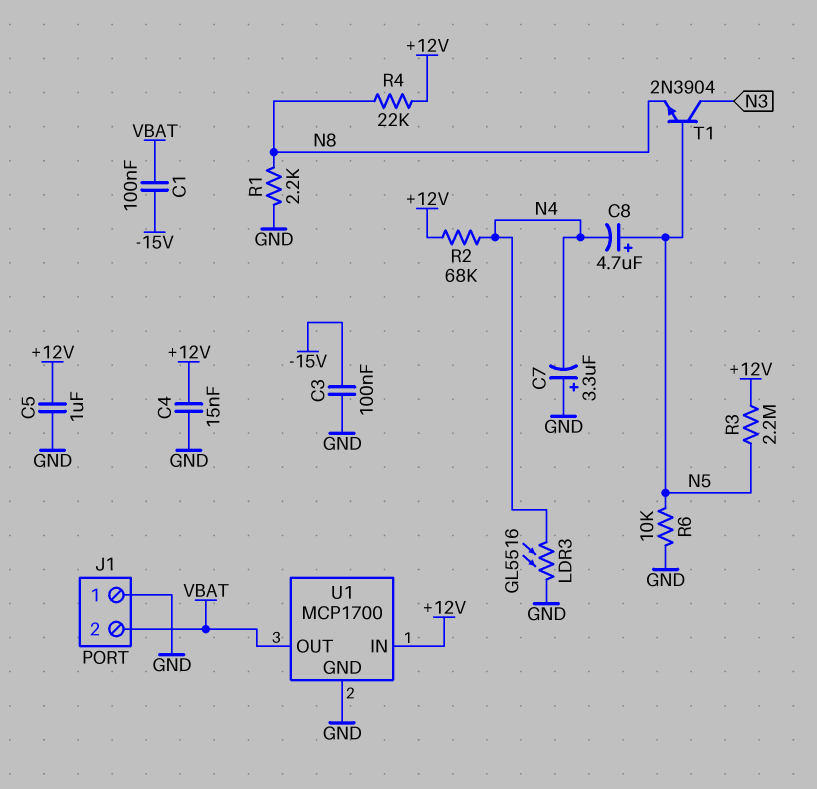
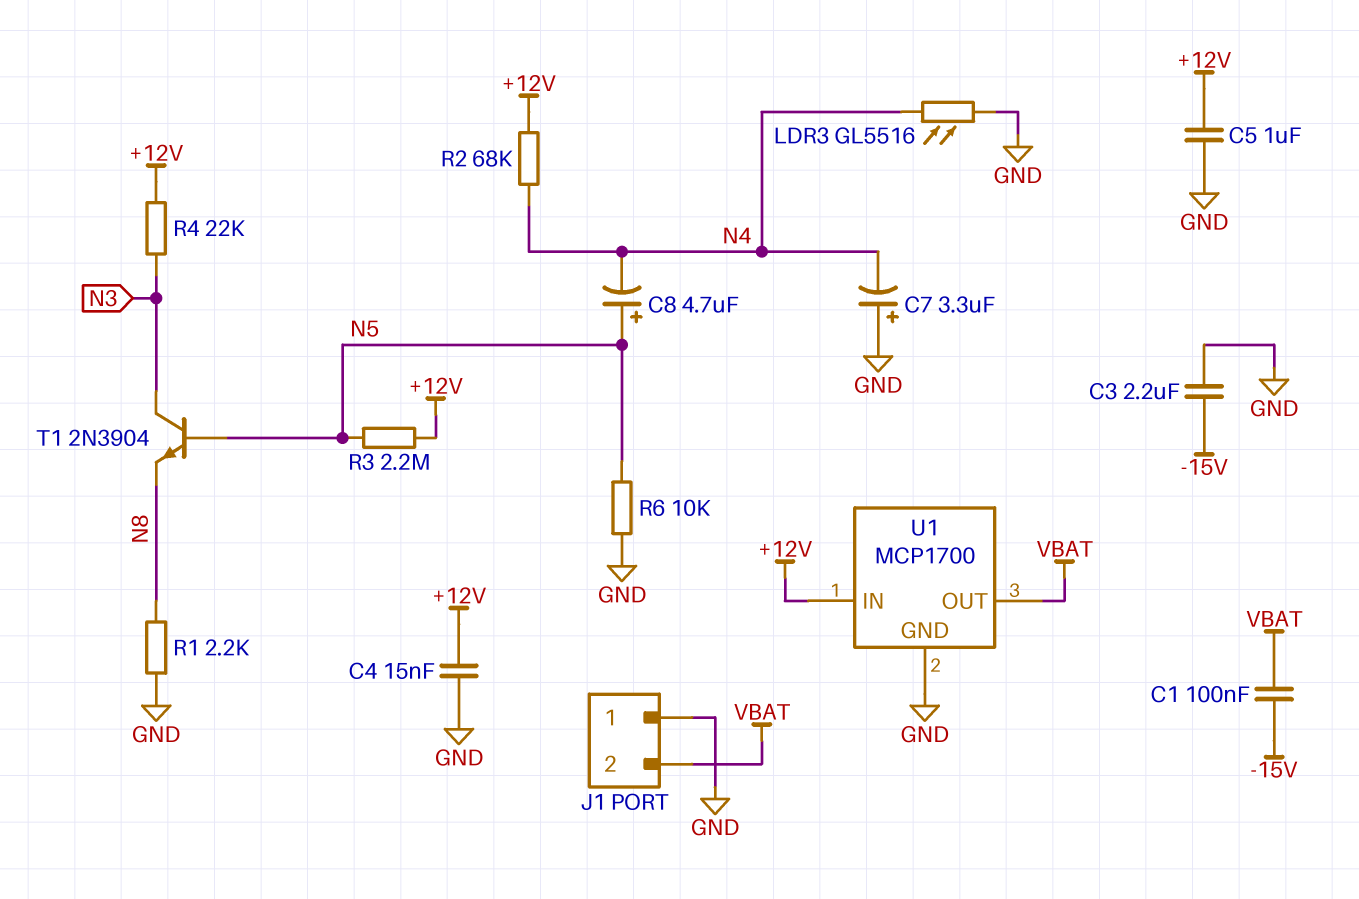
C3: 100nF (-15V, GND) -> 2.2uF (-15V, GND)
R4: 22k (+12V, N8) -> 22k (+12V, N3)

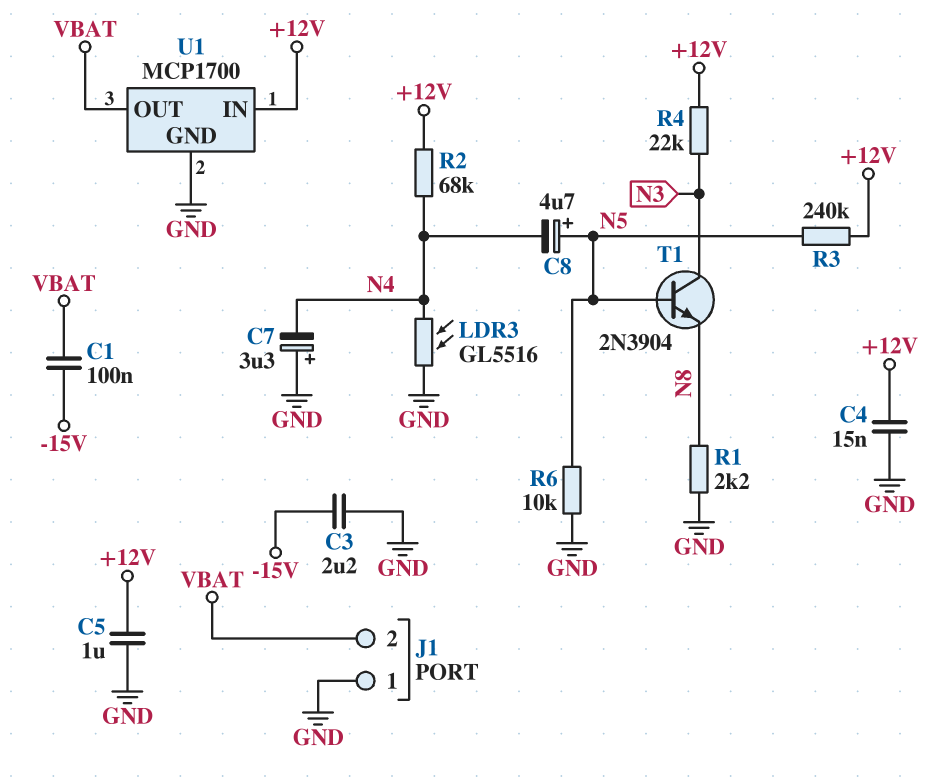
R3: 2.2M (+12V, N5) -> 240k (+12V, N5)

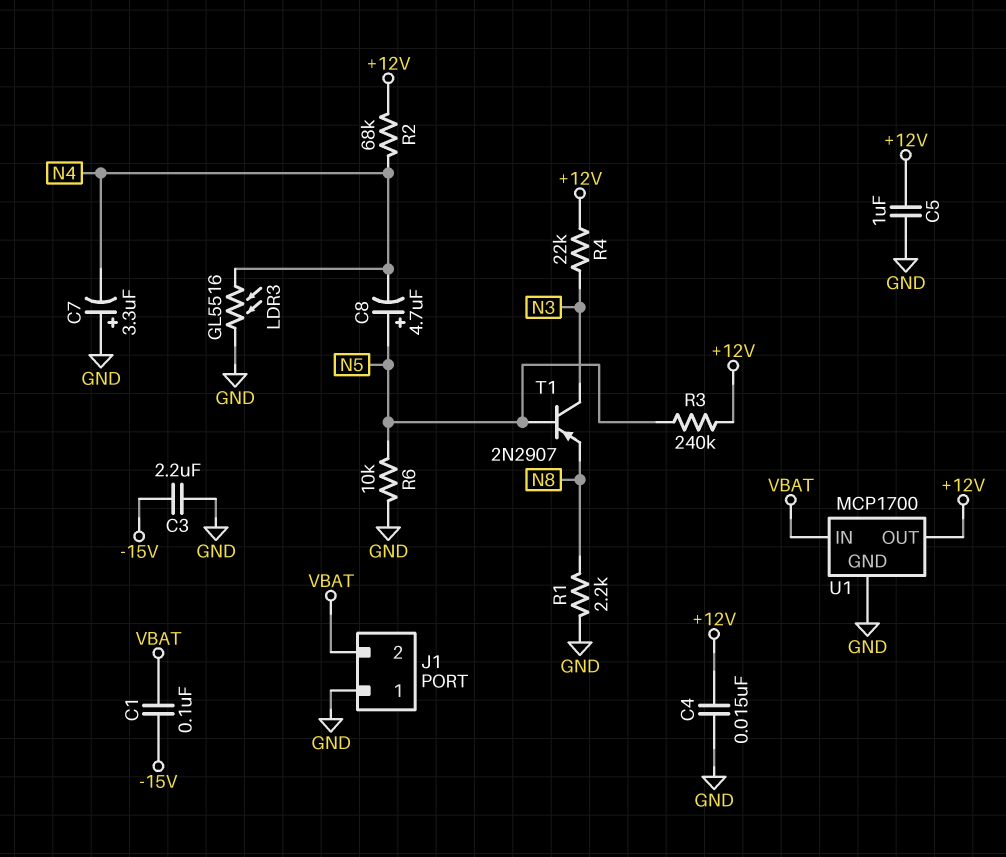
T1: NPN 2N3904 (B N5, C N3, E N8) -> PNP 2N2907 (B N5, C N3, E N8)
U1 pin IN: +12V -> VBAT
U1 pin OUT: VBAT -> +12V

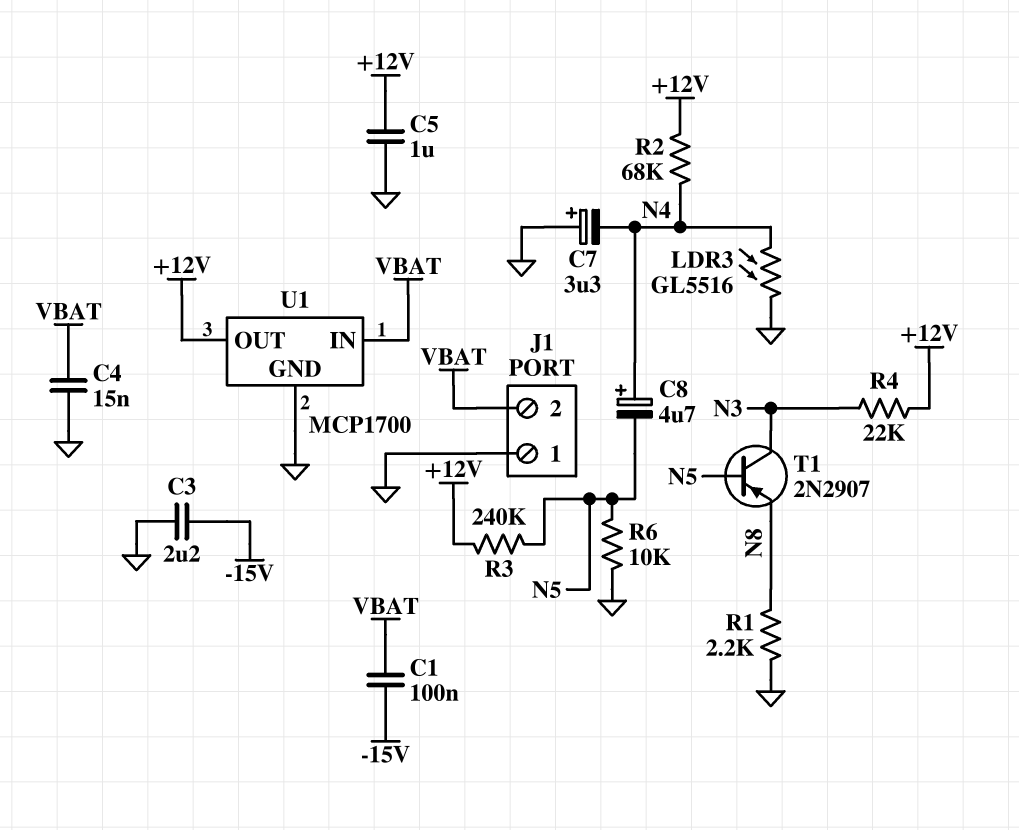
C4: 15nF (+12V, GND) -> 15nF (GND, VBAT)
C8: 4.7uF (plus N5, minus N4) -> 4.7uF (plus N4, minus N5)

